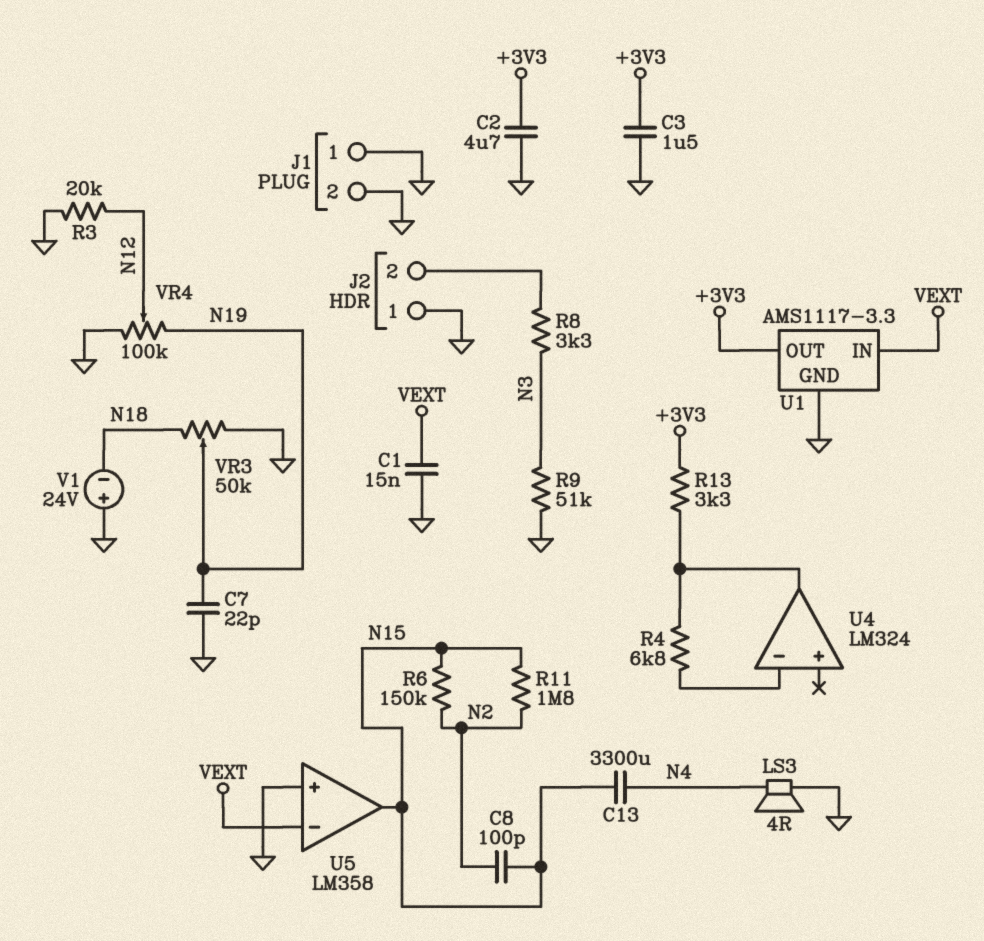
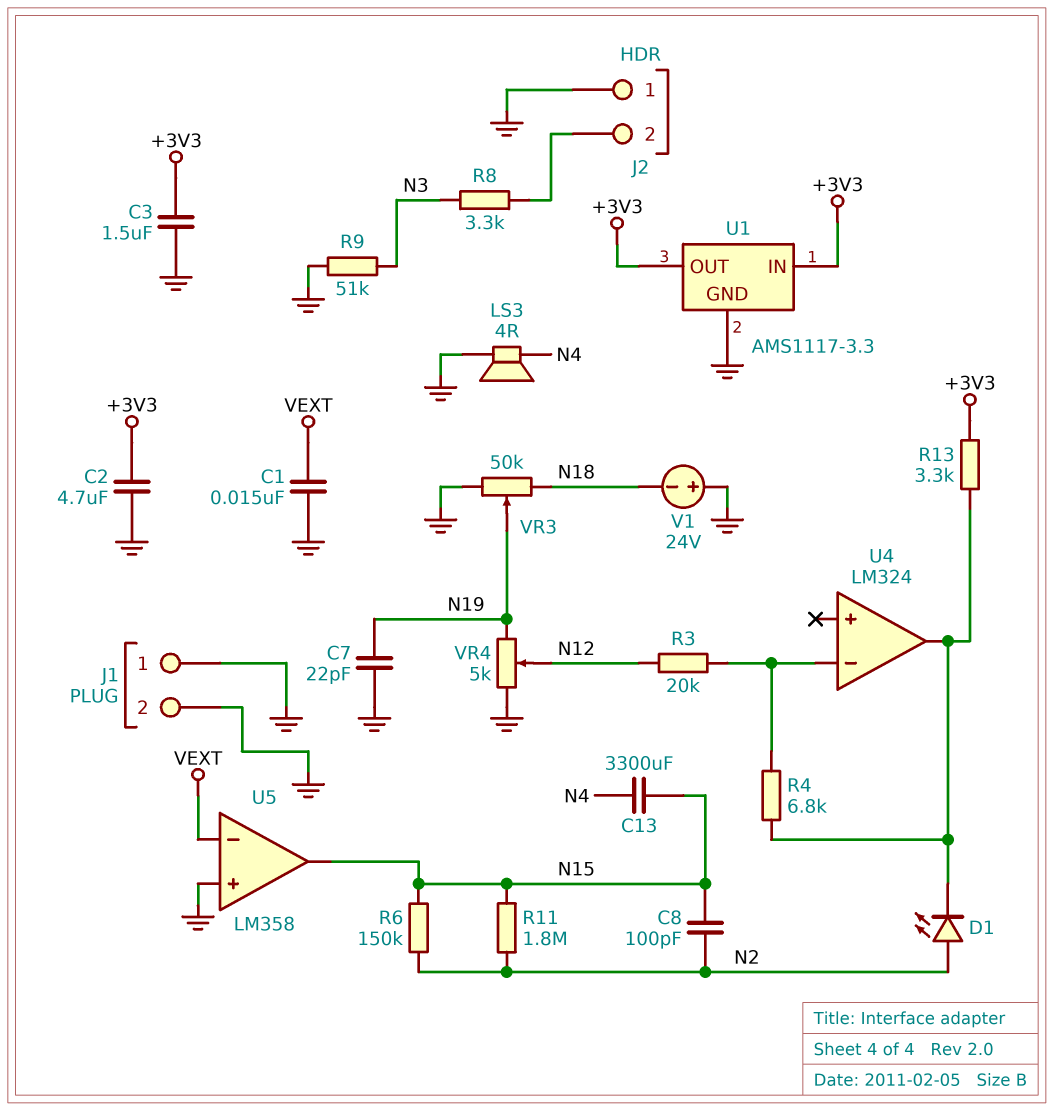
D1: none -> LED (A N2, K U4/out)
R3: 20k (GND, N12) -> 20k (N12, U4/in-)
U1 pin IN: VEXT -> +3V3
VR4: 100k (GND, N19, wiper N12) -> 5k (GND, N19, wiper N12)

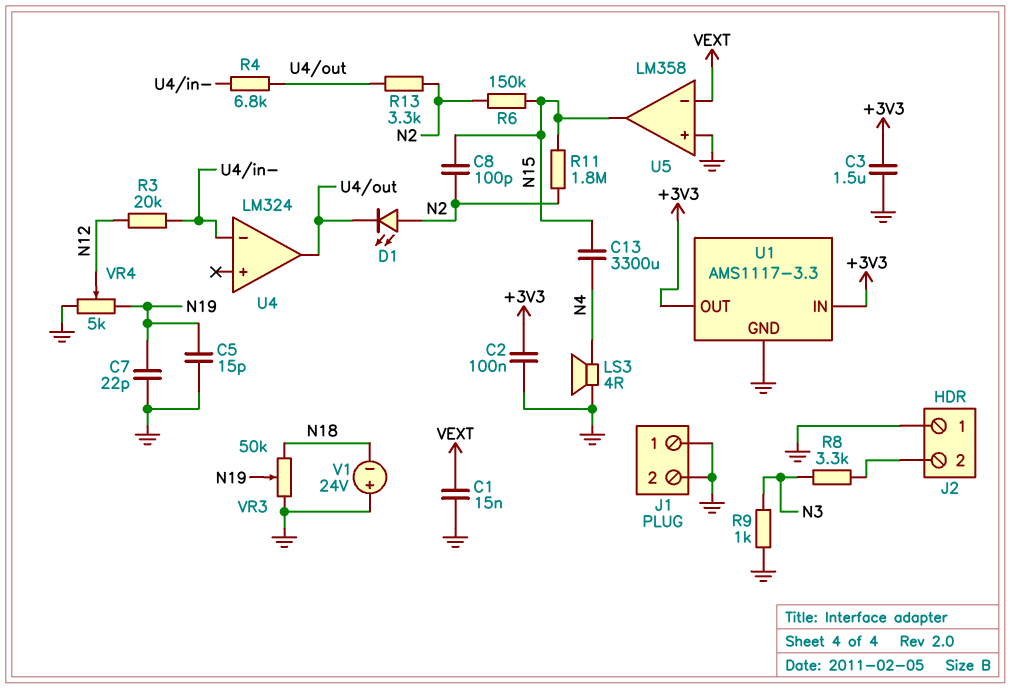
C2: 4.7uF (+3V3, GND) -> 100nF (+3V3, GND)
C5: none -> 15pF (GND, N19)
R9: 51k (GND, N3) -> 1k (GND, N3)
R13: 3.3k (+3V3, U4/out) -> 3.3k (N2, U4/out)

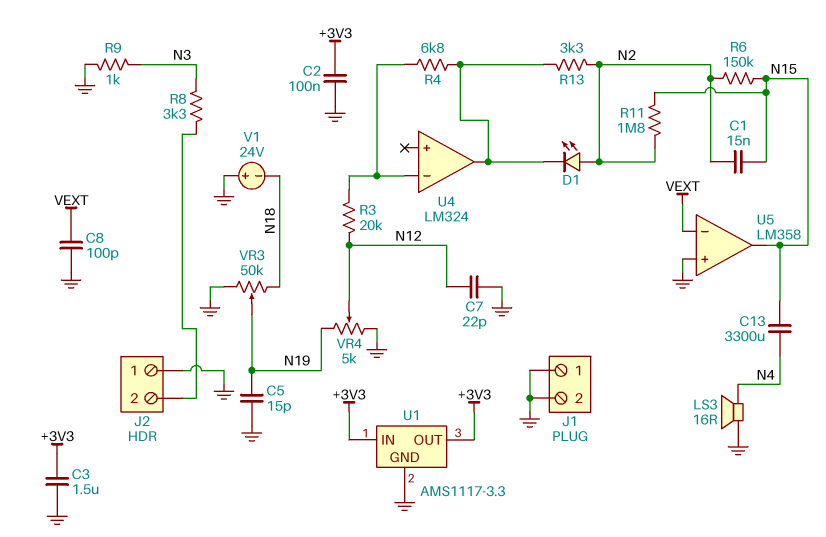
C1: 15nF (GND, VEXT) -> 15nF (N2, N15)
C7: 22pF (GND, N19) -> 22pF (GND, N12)
C8: 100pF (N2, N15) -> 100pF (GND, VEXT)
LS3: speaker 4R (GND, N4) -> speaker 16R (GND, N4)

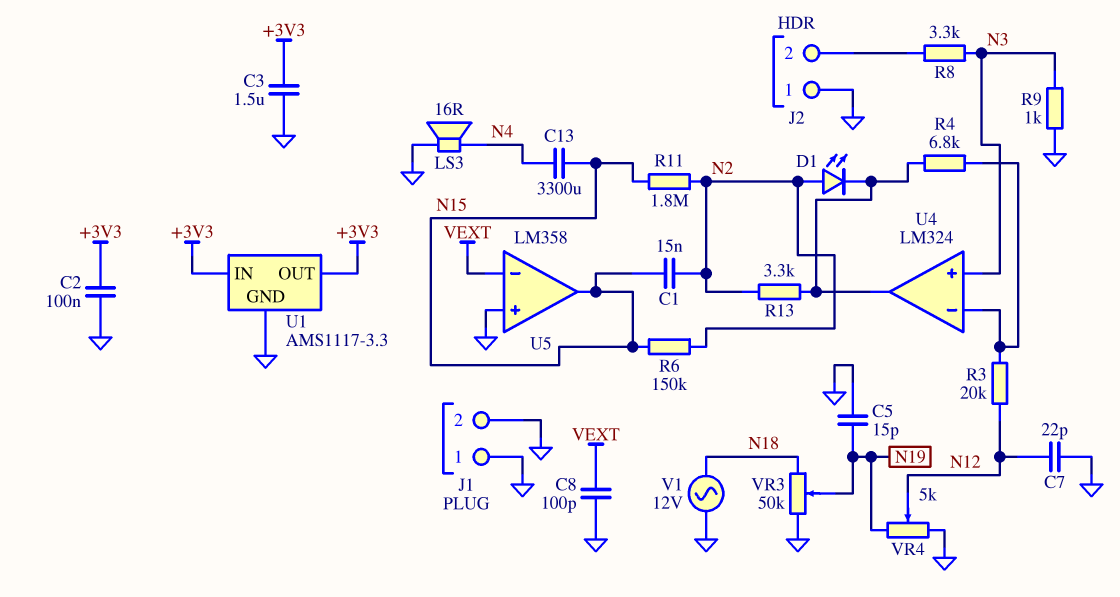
U4 pin in+: none -> N3
V1: 24V (plus GND, minus N18) -> AC 12V (GND, N18)

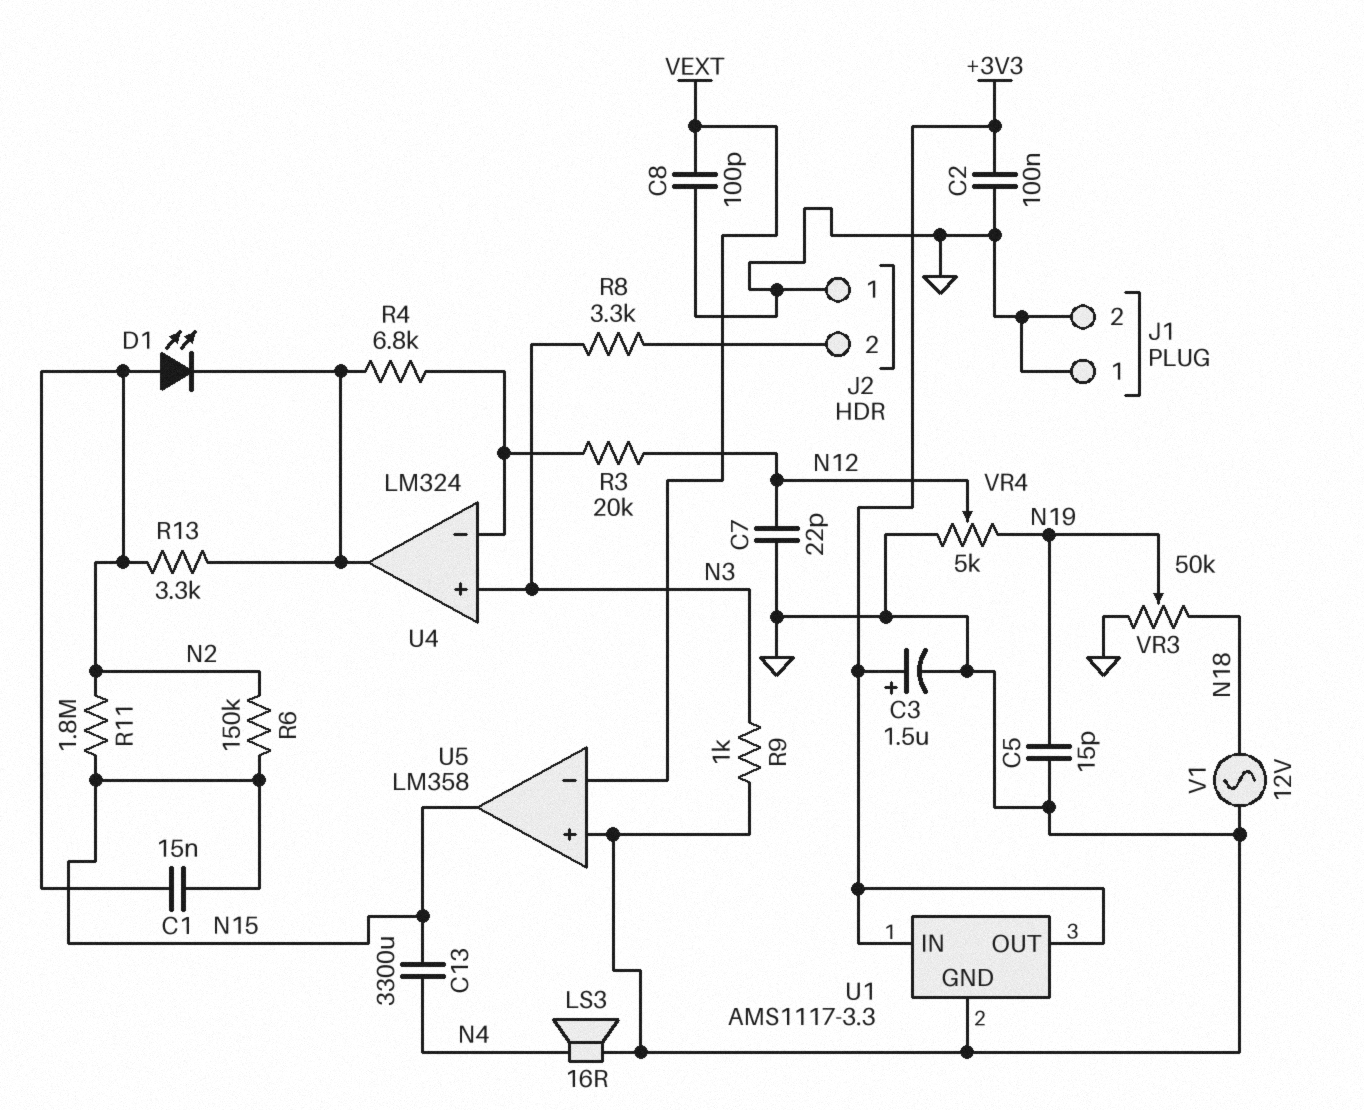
C3: 1.5uF (+3V3, GND) -> 1.5uF (plus +3V3, minus GND)

